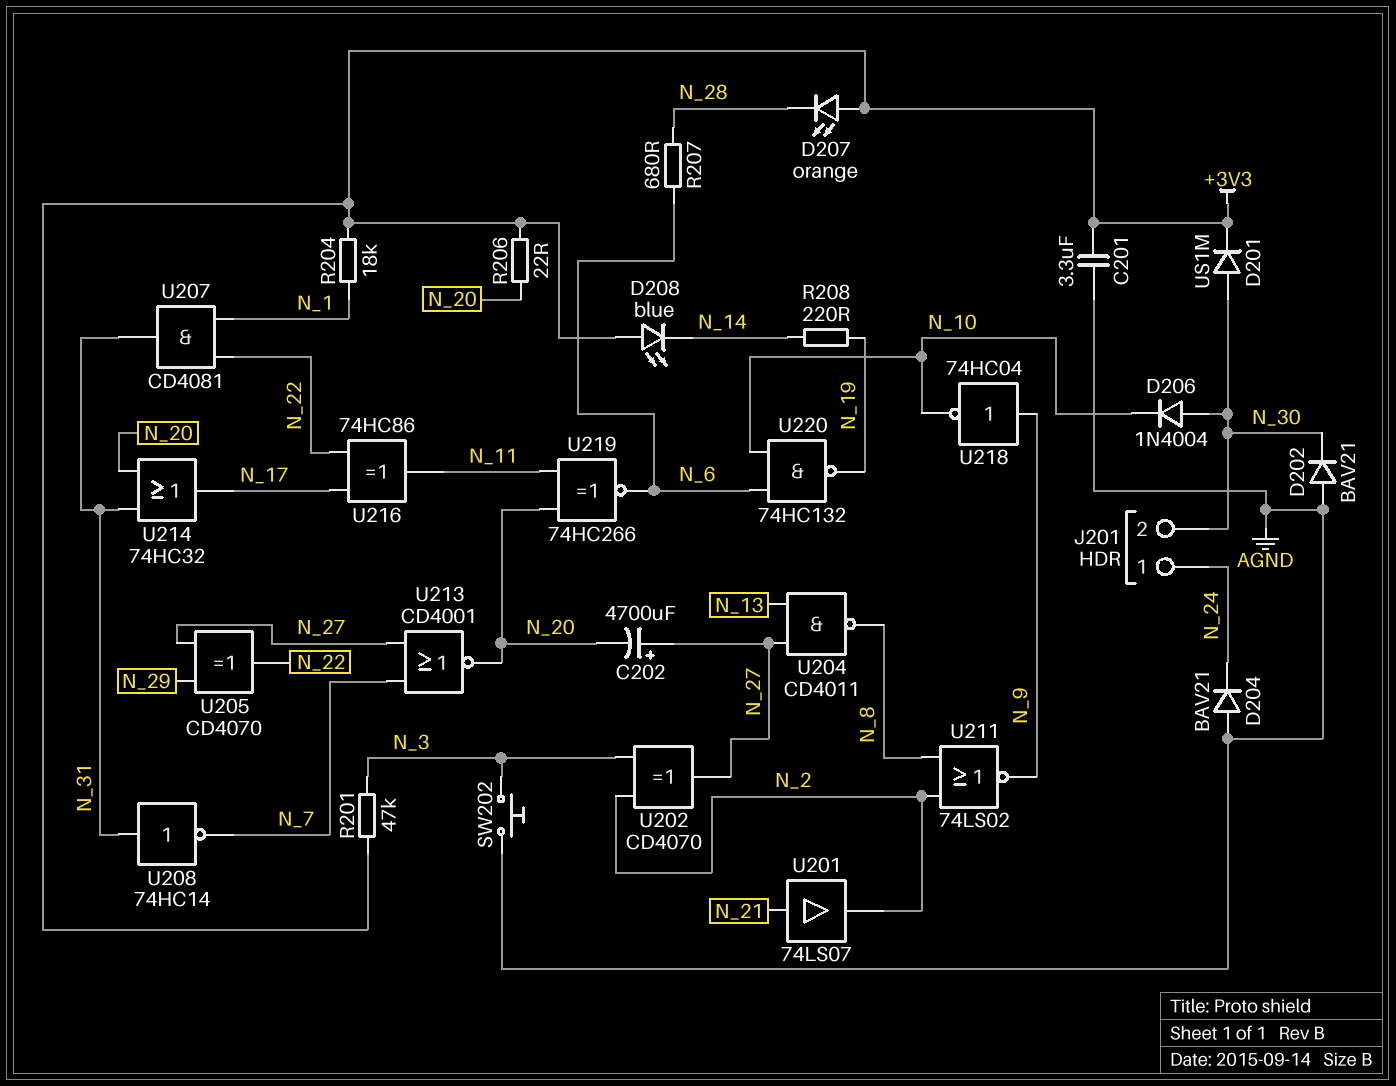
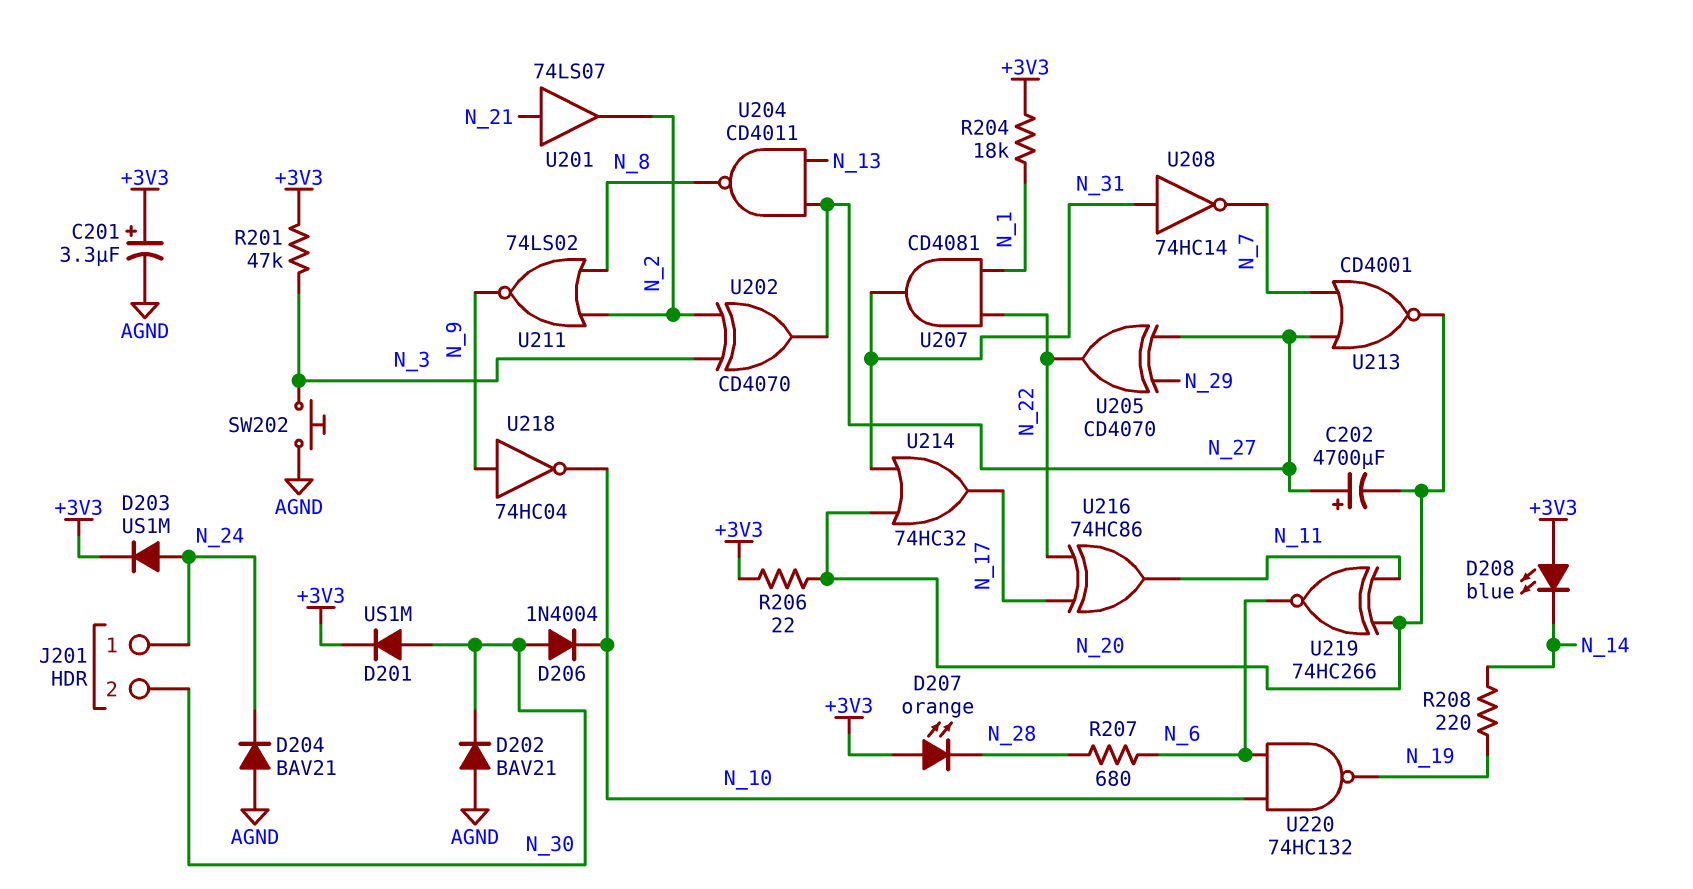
C201: 3.3uF (+3V3, AGND) -> 3.3uF (plus +3V3, minus AGND)
D203: none -> diode US1M (A N_24, K +3V3)

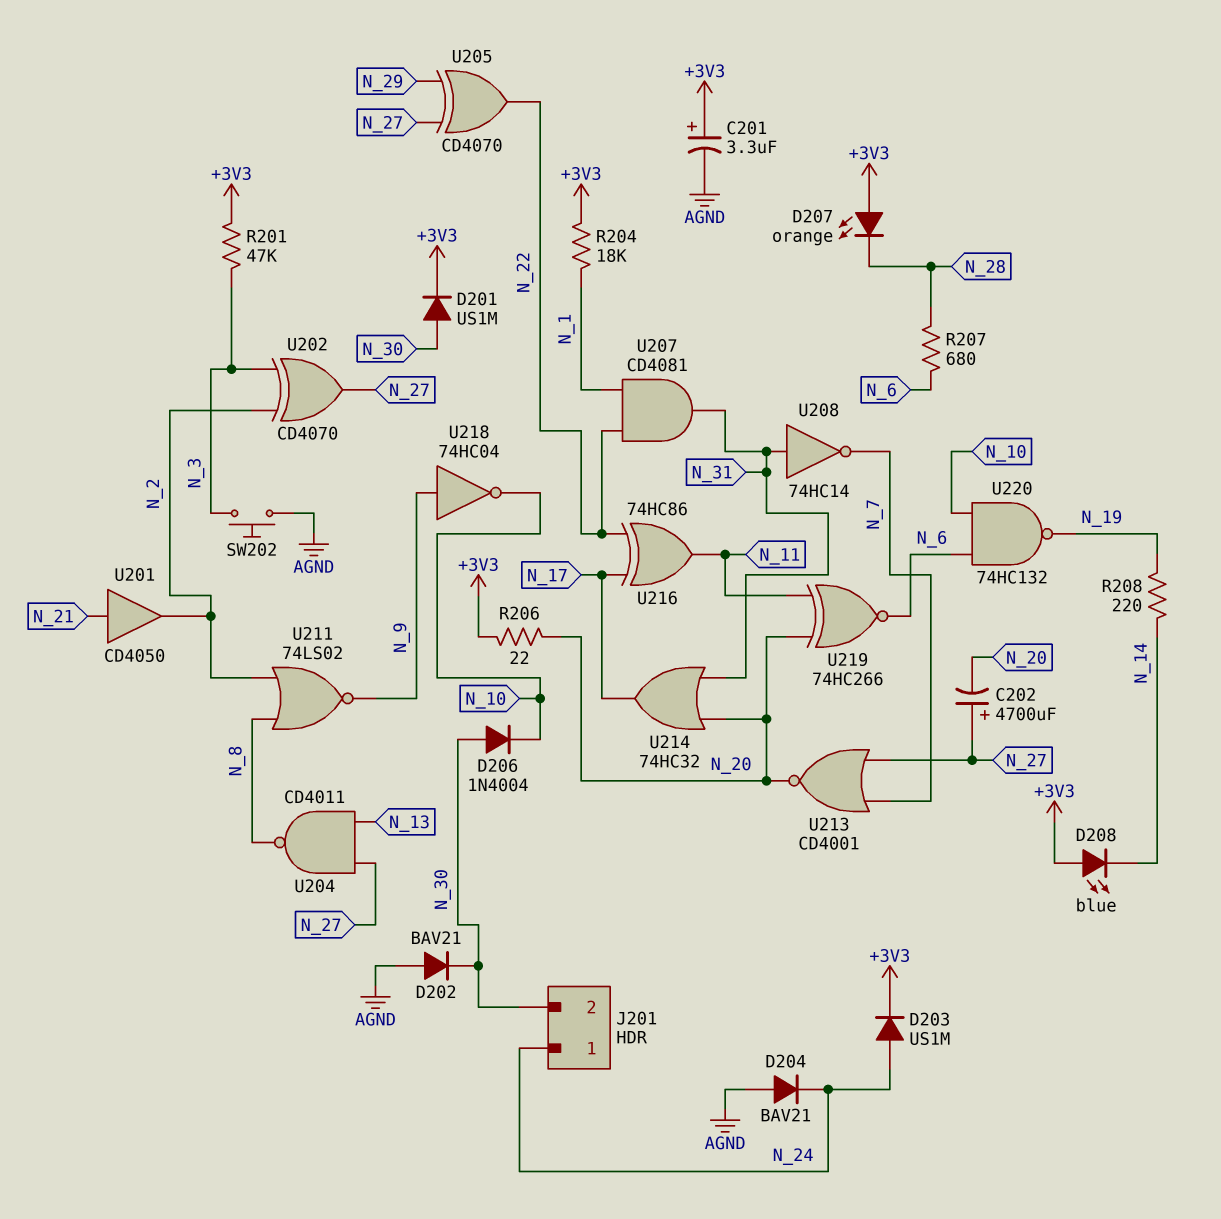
U201: buffer 74LS07 (in N_21, out N_2) -> buffer CD4050 (in N_21, out N_2)

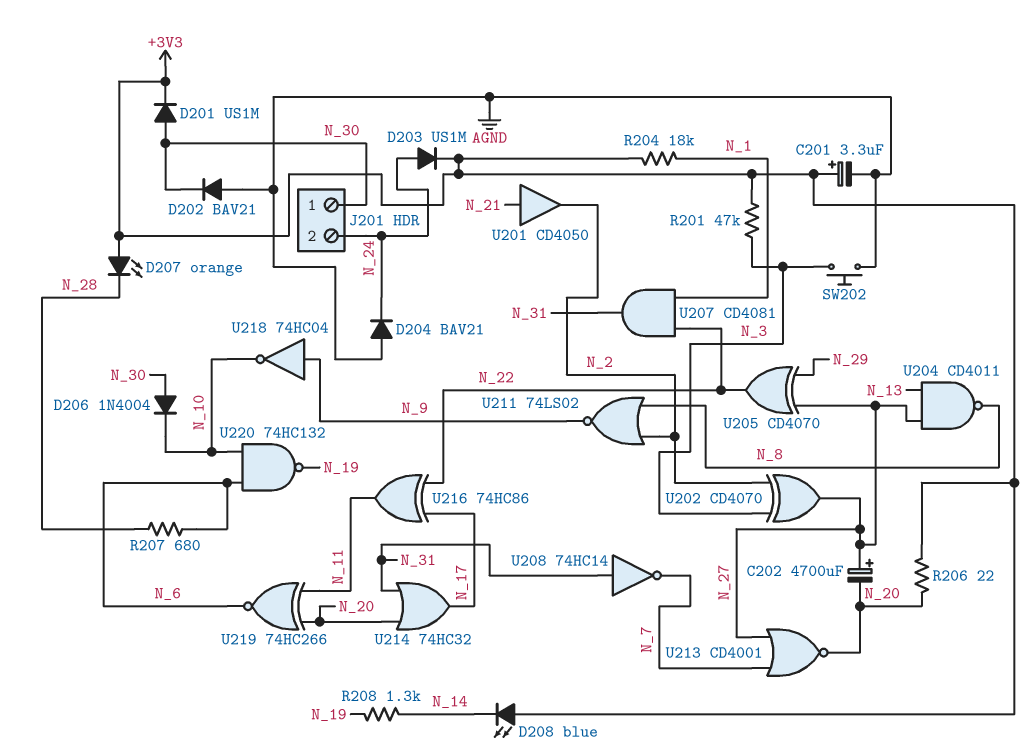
J201 pin 1: N_24 -> N_30
J201 pin 2: N_30 -> N_24
R208: 220 (N_14, N_19) -> 1.3k (N_14, N_19)

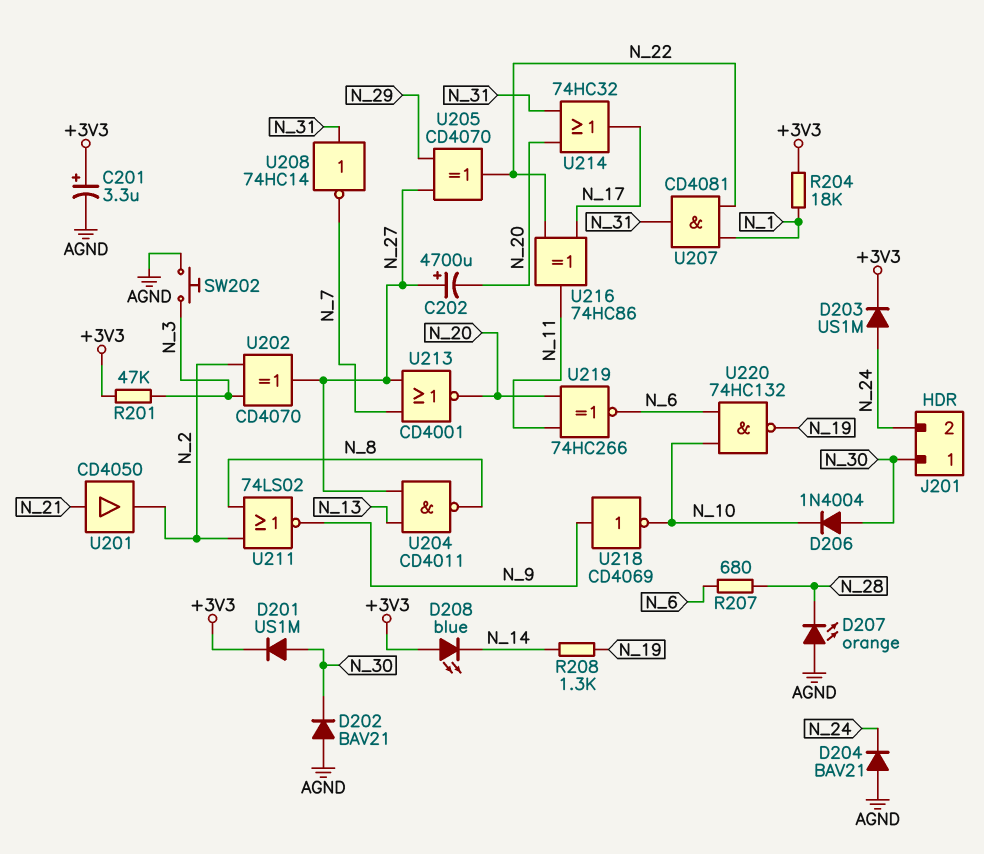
D207: LED orange (A +3V3, K N_28) -> LED orange (A AGND, K N_28)
R206: 22 (+3V3, N_20) -> none
U218: NOT 74HC04 (in N_9, out N_10) -> NOT CD4069 (in N_9, out N_10)

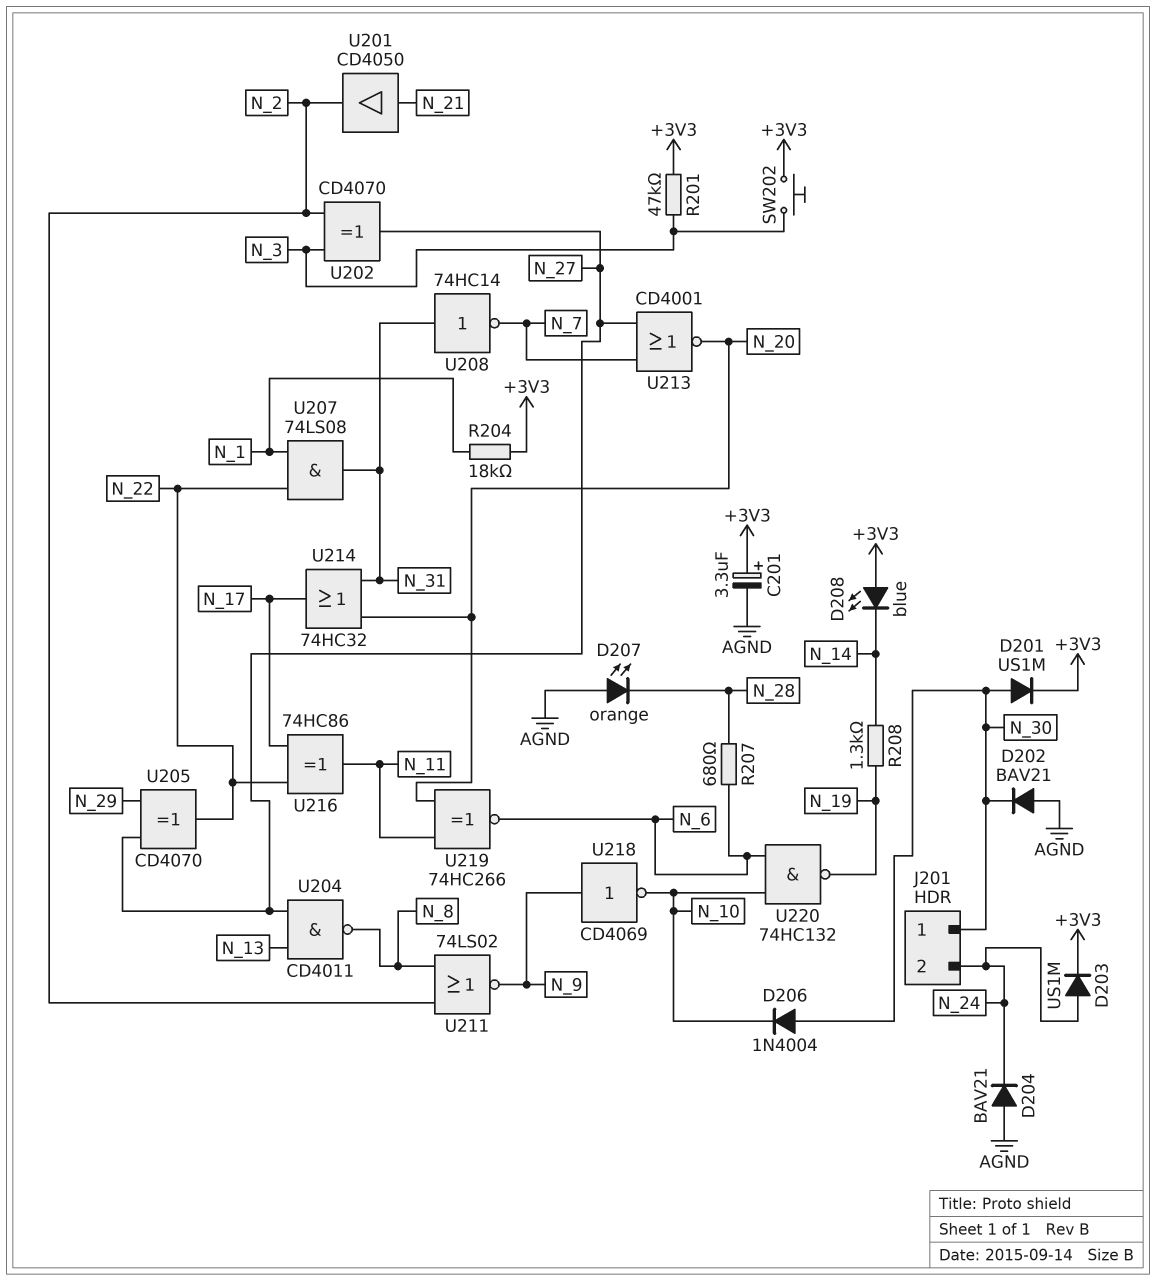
C202: 4700uF (plus N_27, minus N_20) -> none
SW202: button (AGND, N_3) -> button (+3V3, N_3)
U207: AND CD4081 (in N_1, in N_22, out N_31) -> AND 74LS08 (in N_1, in N_22, out N_31)

